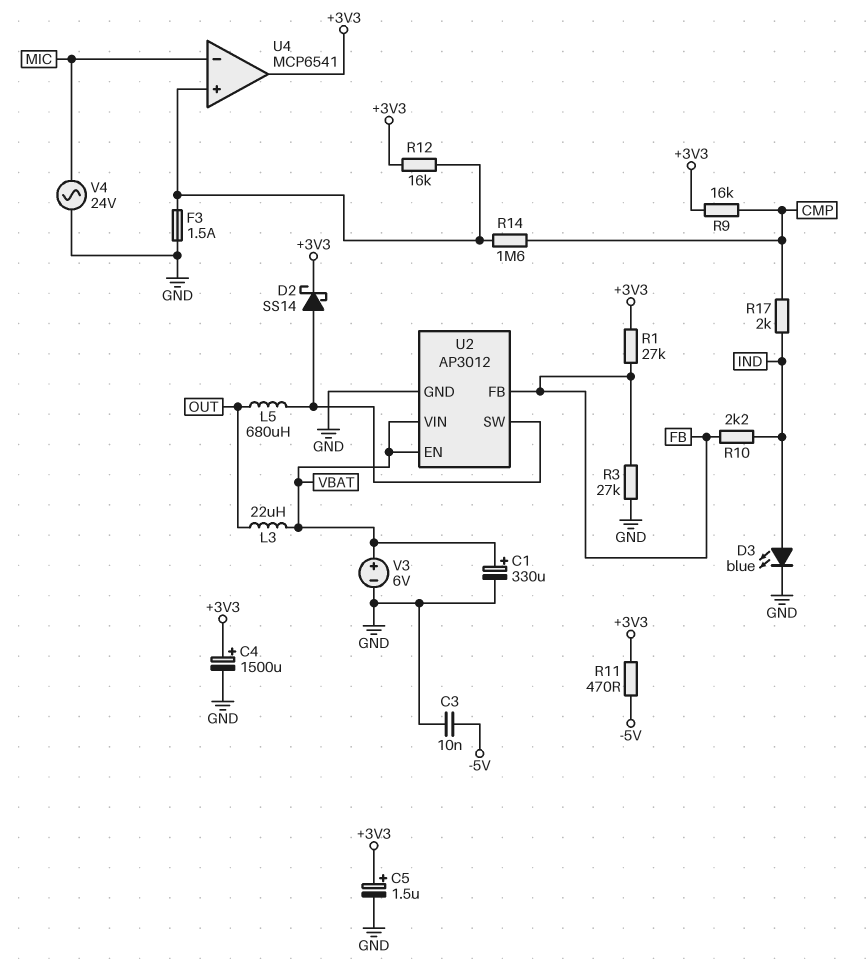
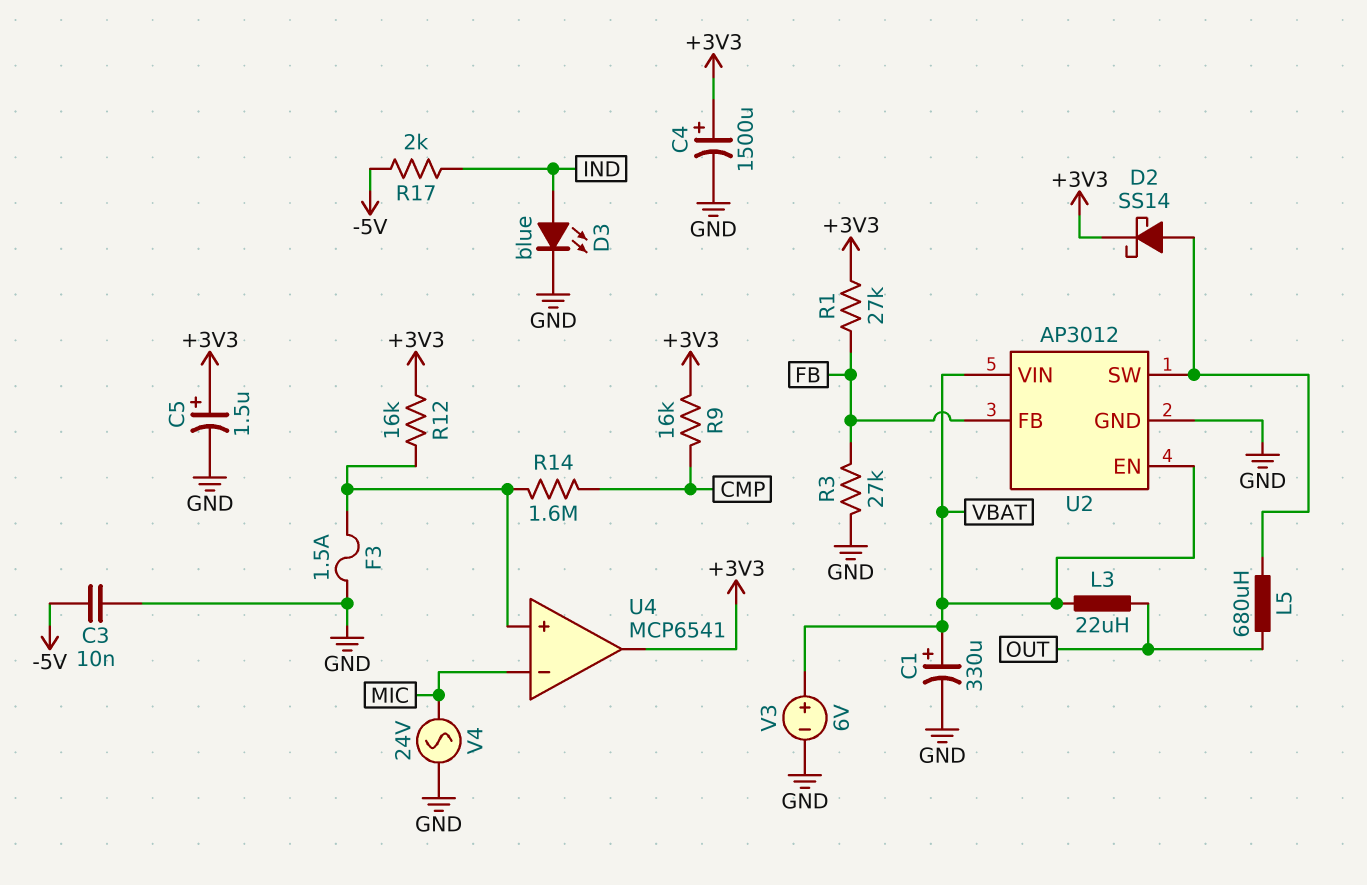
R10: 2.2k (FB, IND) -> none
R11: 470 (+3V3, -5V) -> none
R17: 2k (CMP, IND) -> 2k (-5V, IND)

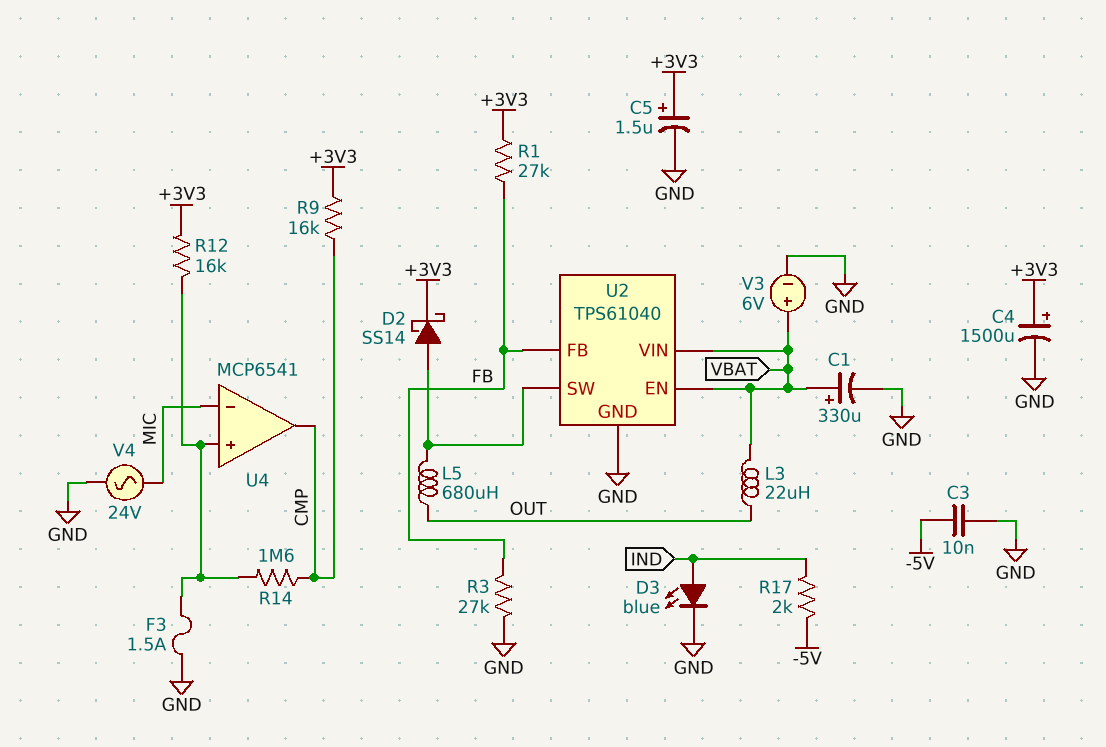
U2: AP3012 -> TPS61040
U4 pin out: +3V3 -> CMP

